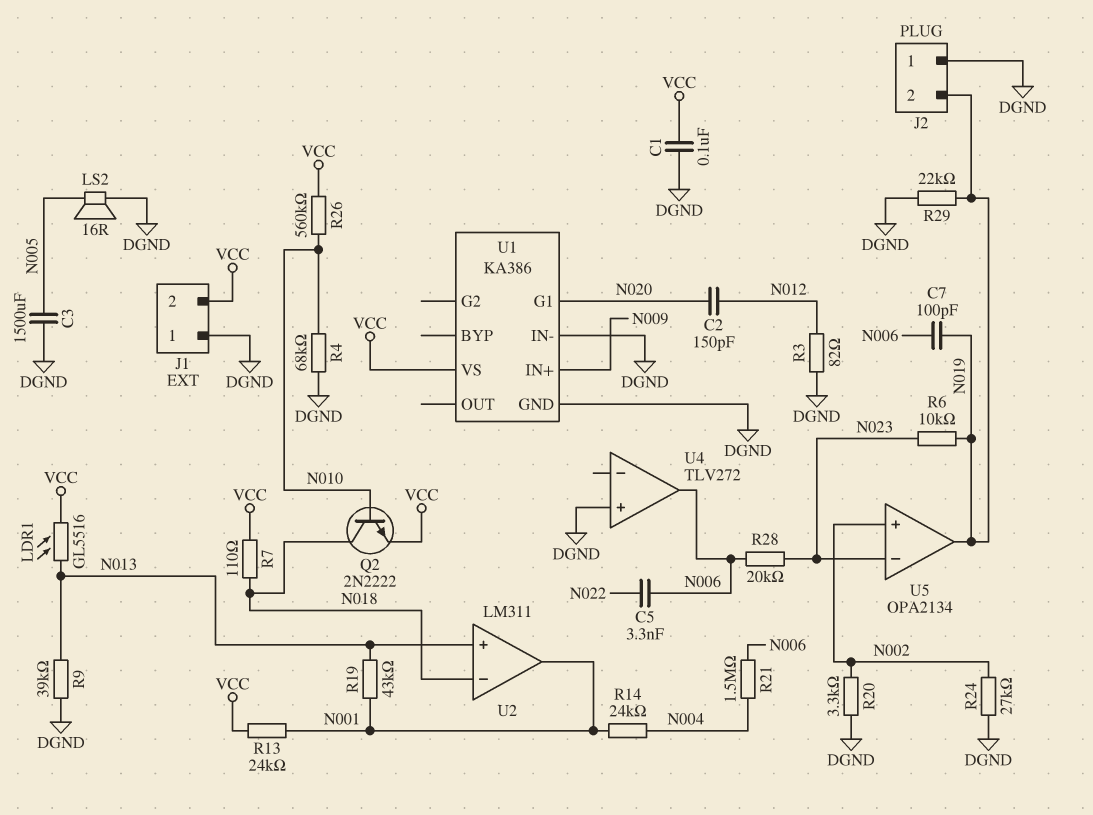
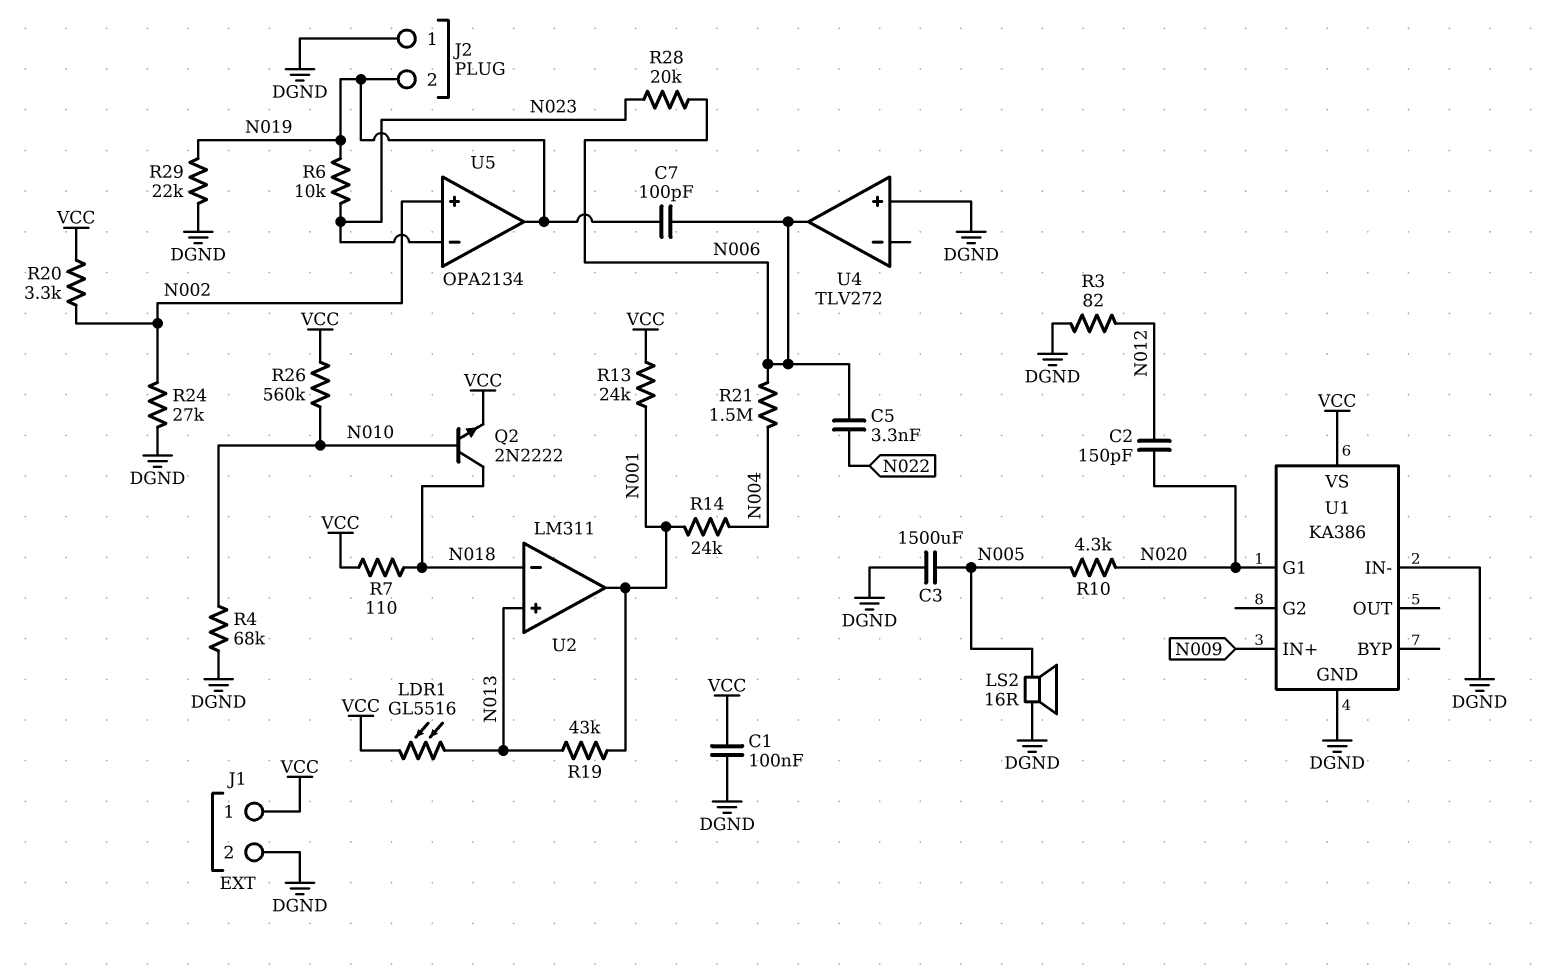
J1 pin 1: DGND -> VCC
J1 pin 2: VCC -> DGND
R9: 39k (DGND, N013) -> none
R10: none -> 4.3k (N005, N020)
R20: 3.3k (DGND, N002) -> 3.3k (N002, VCC)

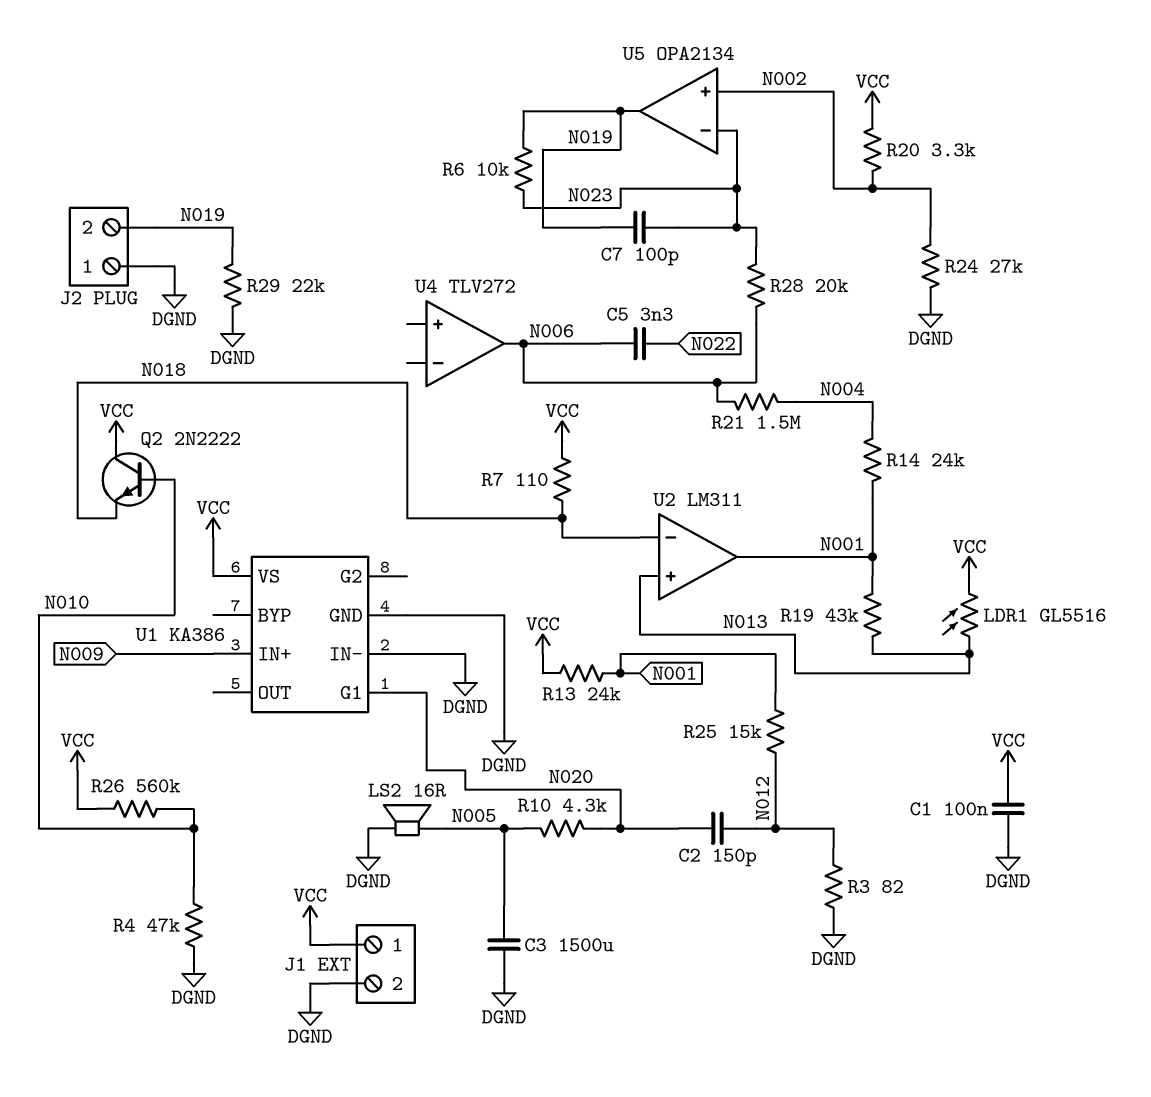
C7: 100pF (N006, N019) -> 100pF (N019, N023)
Q2: NPN 2N2222 (B N010, C N018, E VCC) -> NPN 2N2222 (B N010, C VCC, E N018)
R4: 68k (DGND, N010) -> 47k (DGND, N010)
R25: none -> 15k (N001, N012)
U4 pin in+: DGND -> none

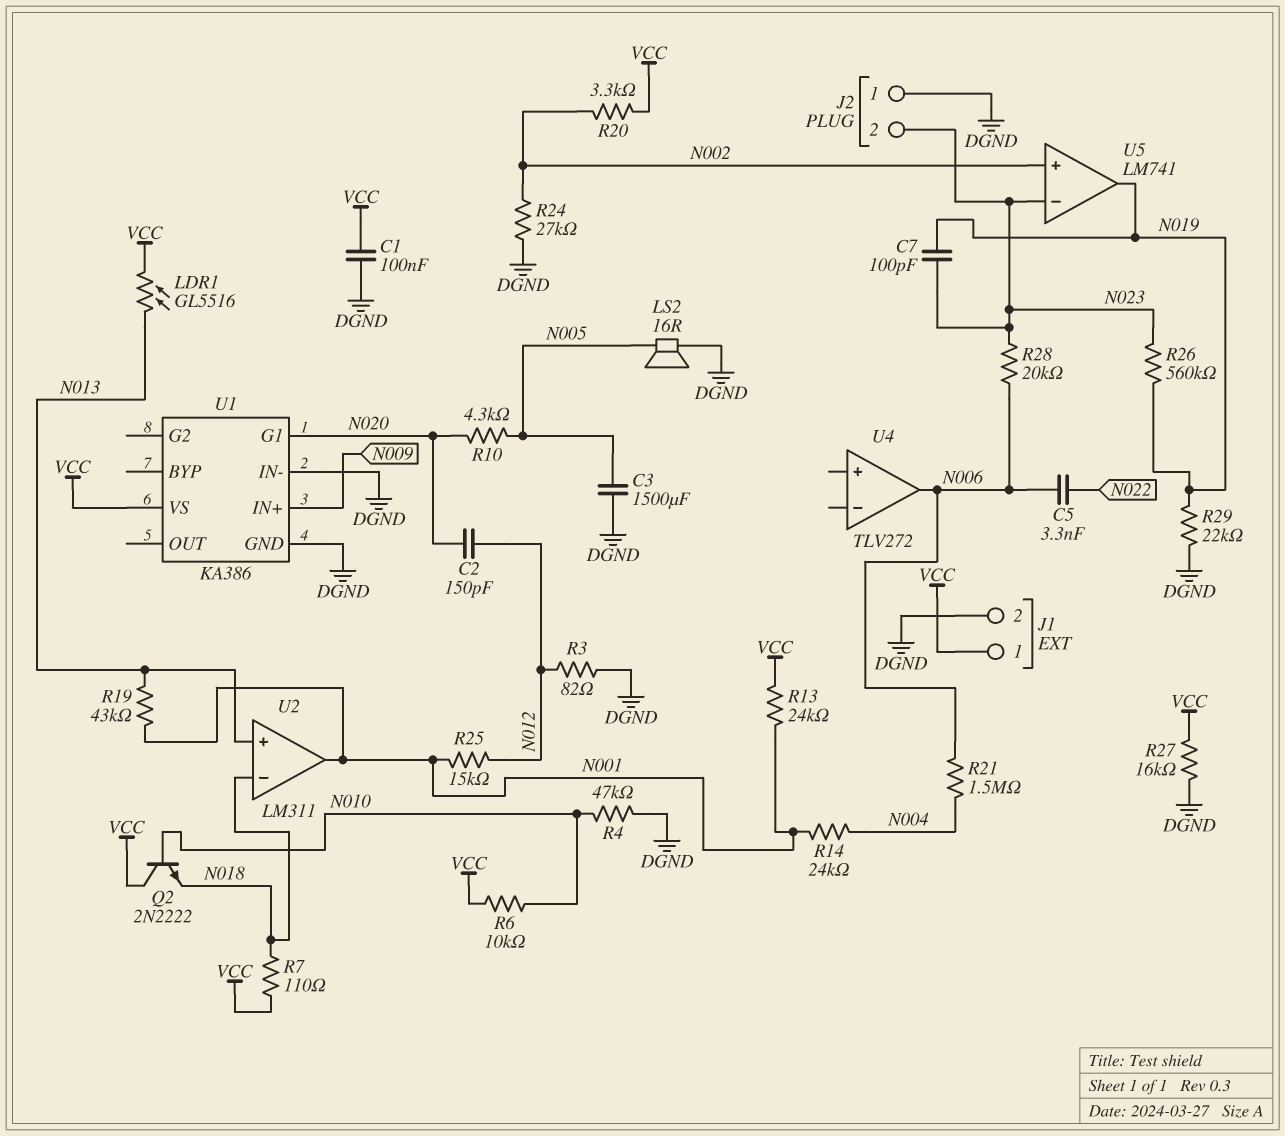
J2 pin 2: N019 -> N023
R6: 10k (N019, N023) -> 10k (N010, VCC)
R26: 560k (N010, VCC) -> 560k (N019, N023)
R27: none -> 16k (DGND, VCC)
U5: OPA2134 -> LM741

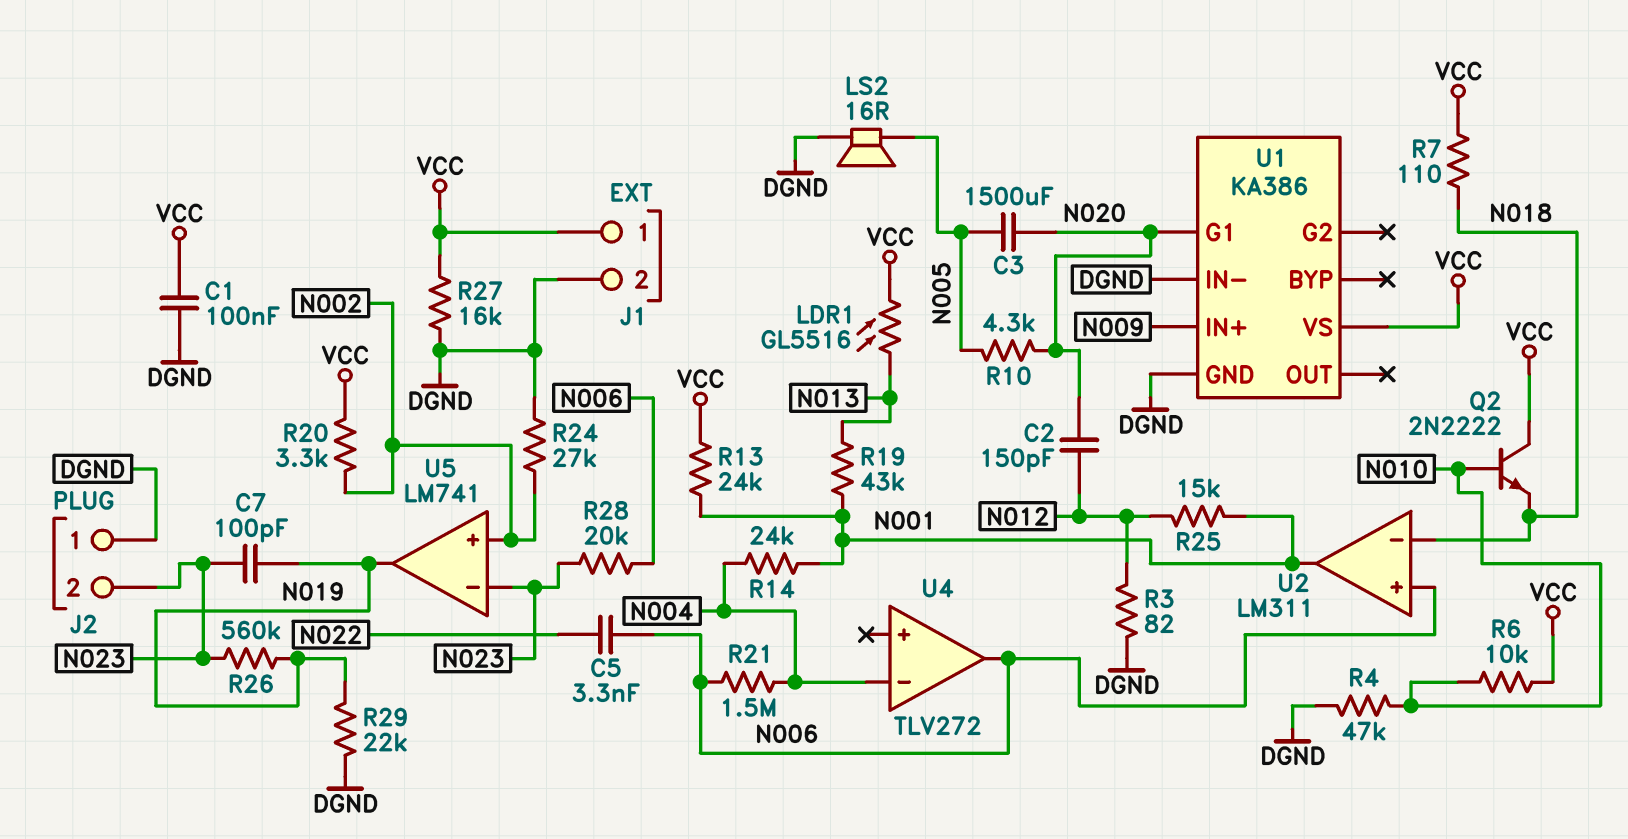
C3: 1500uF (DGND, N005) -> 1500uF (N005, N020)
U2 pin in+: N013 -> N006
U4 pin in-: none -> N004

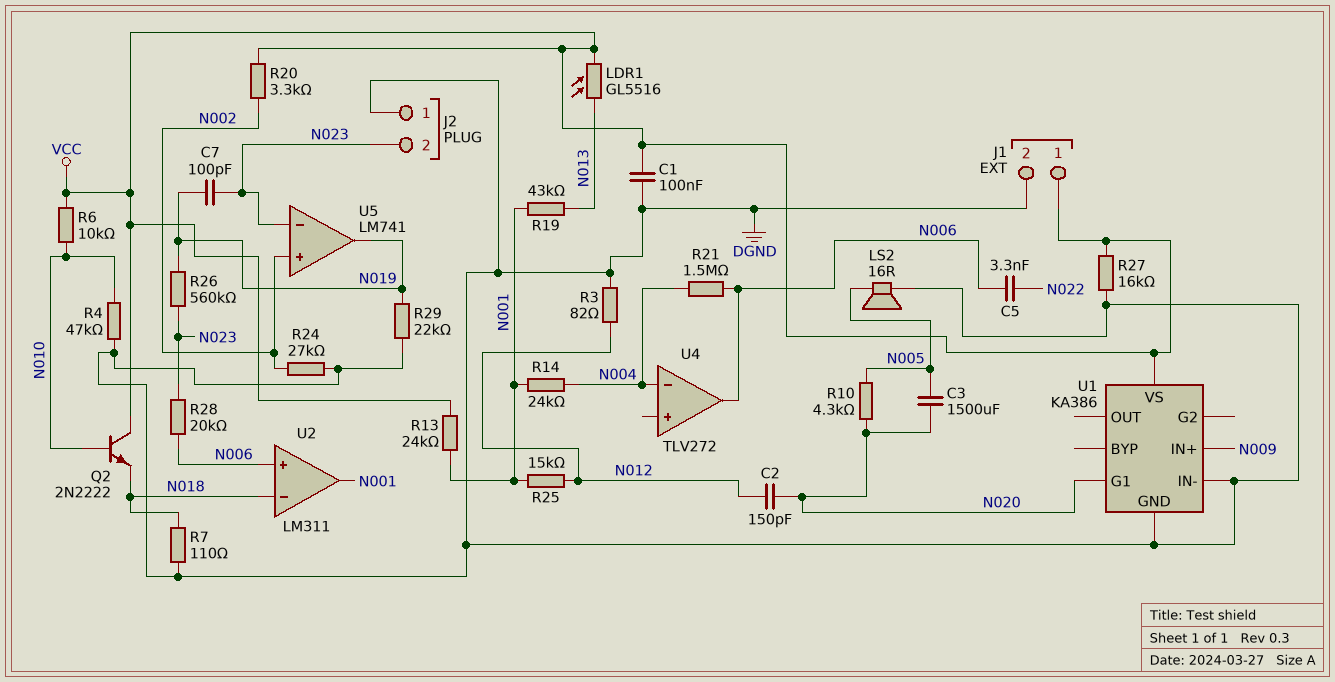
R7: 110 (N018, VCC) -> 110 (DGND, N018)

